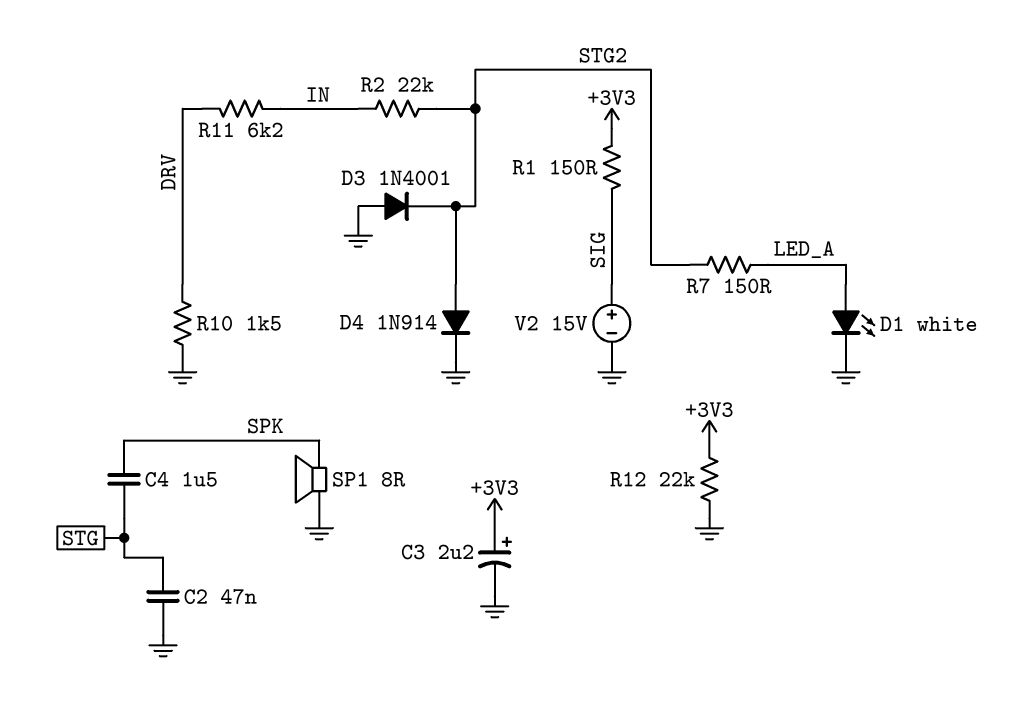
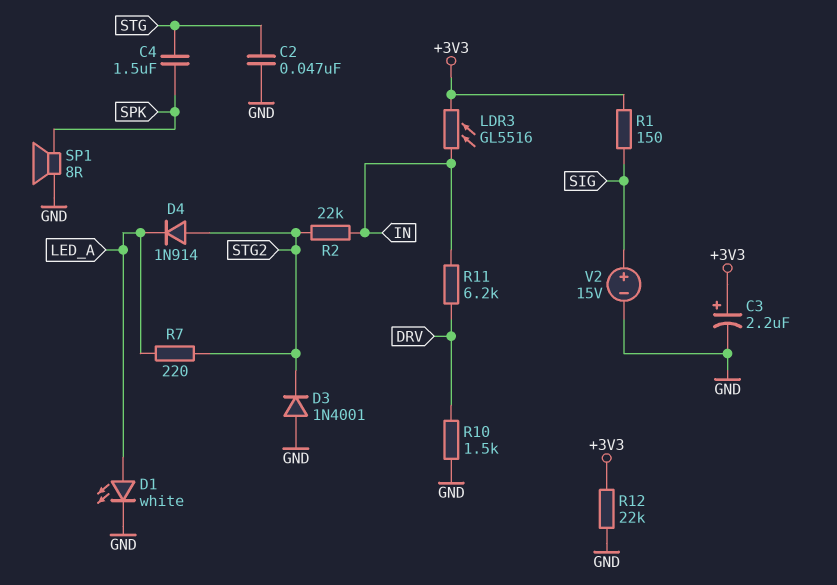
D4: diode 1N914 (A STG2, K GND) -> diode 1N914 (A STG2, K LED_A)
LDR3: none -> GL5516 (+3V3, IN)
R7: 150 (LED_A, STG2) -> 220 (LED_A, STG2)

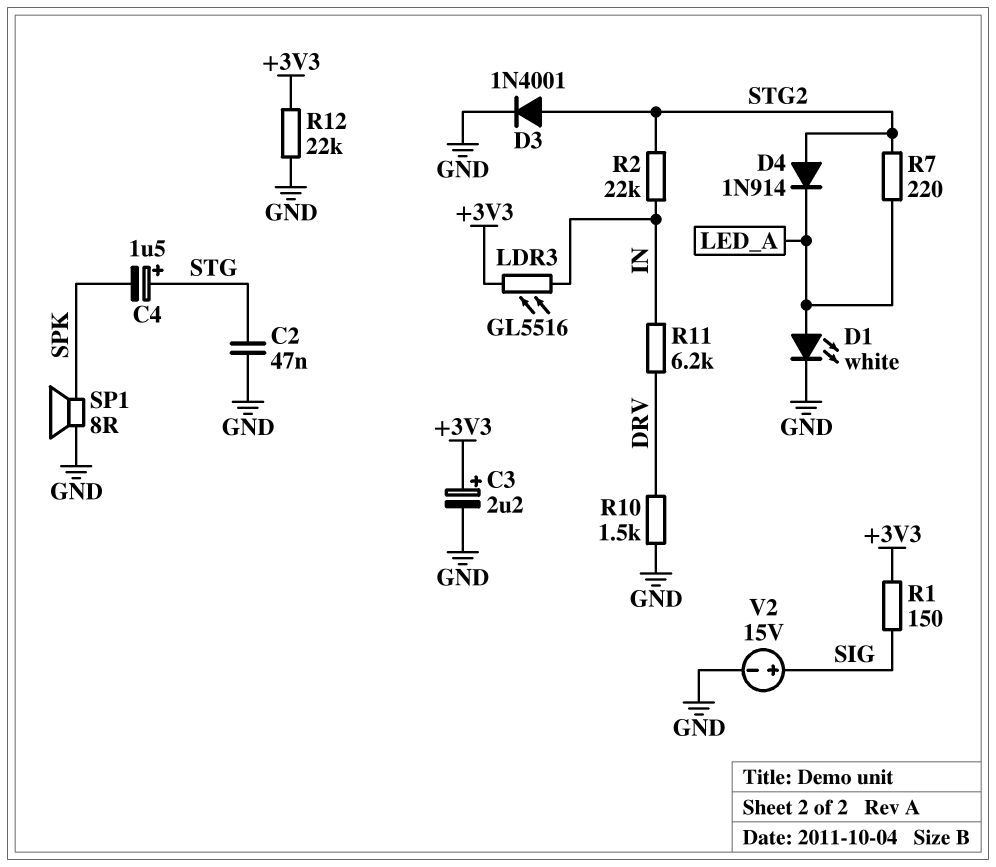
C4: 1.5uF (SPK, STG) -> 1.5uF (plus STG, minus SPK)
D3: diode 1N4001 (A GND, K STG2) -> diode 1N4001 (A STG2, K GND)

